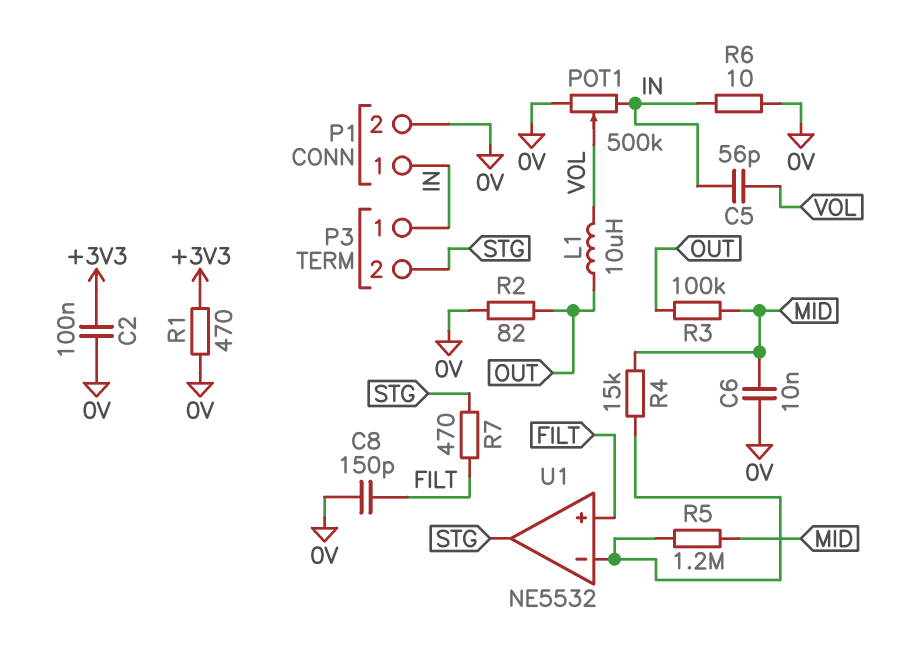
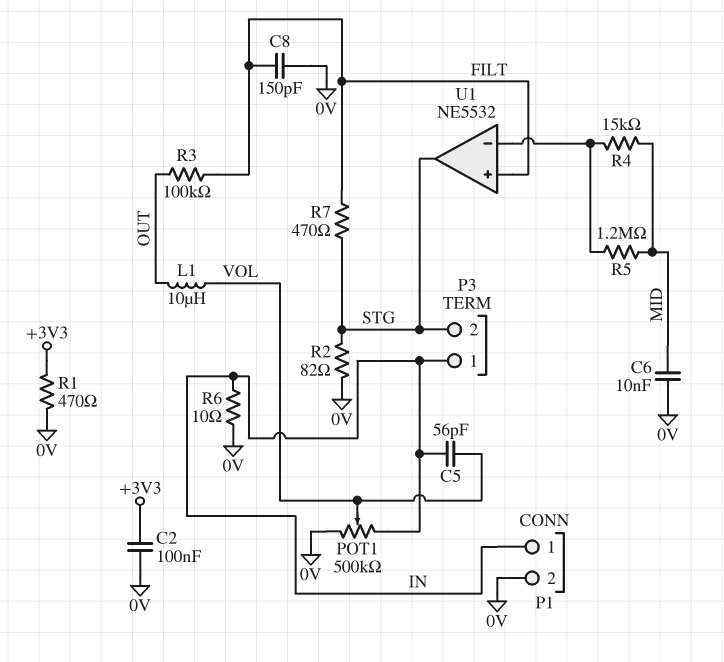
R2: 82 (0V, OUT) -> 82 (0V, STG)
R3: 100k (MID, OUT) -> 100k (FILT, OUT)

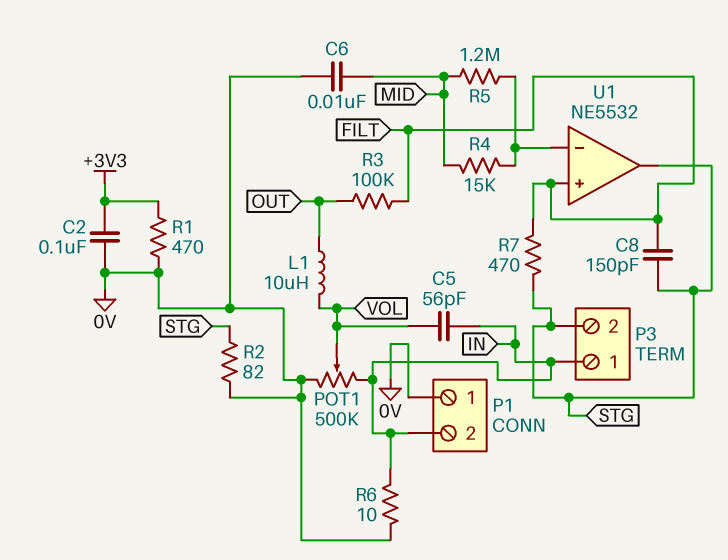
C8: 150pF (0V, FILT) -> 150pF (FILT, STG)
P1 pin 1: IN -> 0V
P1 pin 2: 0V -> IN

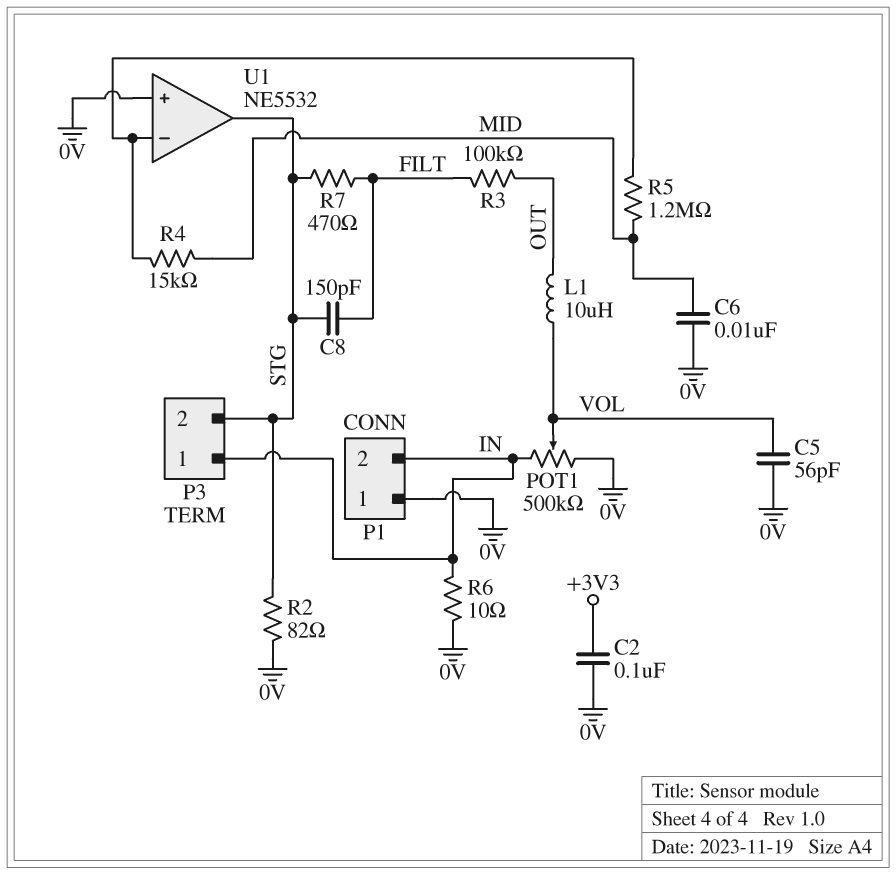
C5: 56pF (IN, VOL) -> 56pF (0V, VOL)
R1: 470 (+3V3, 0V) -> none
U1 pin in+: FILT -> 0V

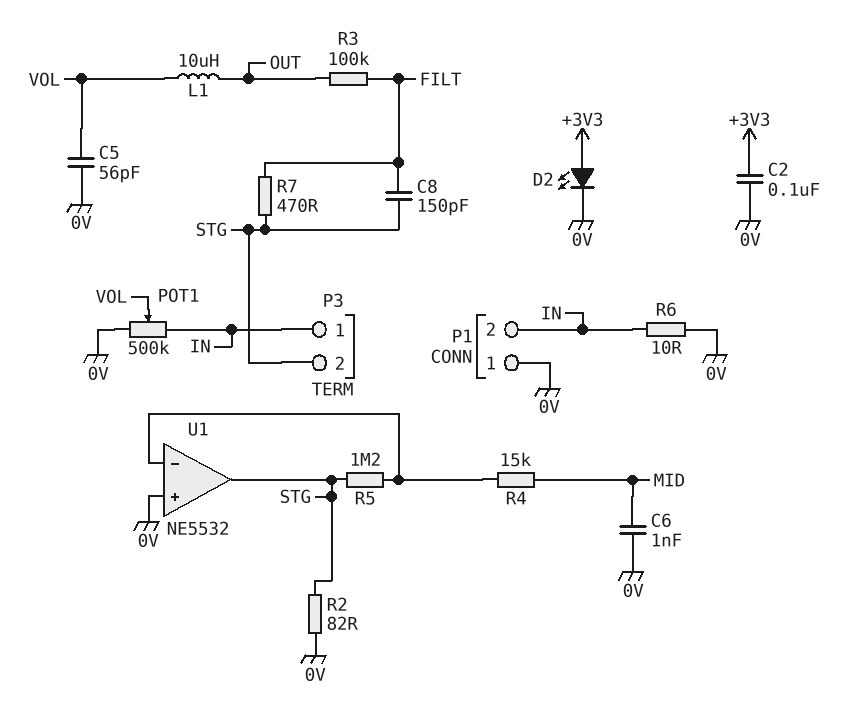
C6: 10nF (0V, MID) -> 1nF (0V, MID)
D2: none -> LED (A +3V3, K 0V)
R5: 1.2M (MID, U1/in-) -> 1.2M (STG, U1/in-)

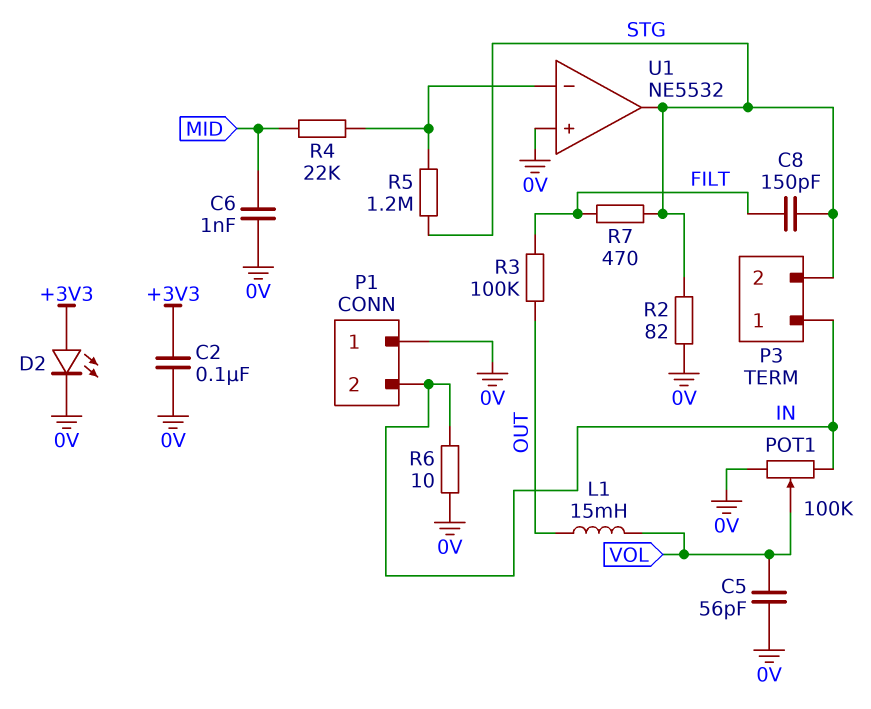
L1: 10uH (OUT, VOL) -> 15mH (OUT, VOL)
POT1: 500k (0V, IN, wiper VOL) -> 100k (0V, IN, wiper VOL)
R4: 15k (MID, U1/in-) -> 22k (MID, U1/in-)

